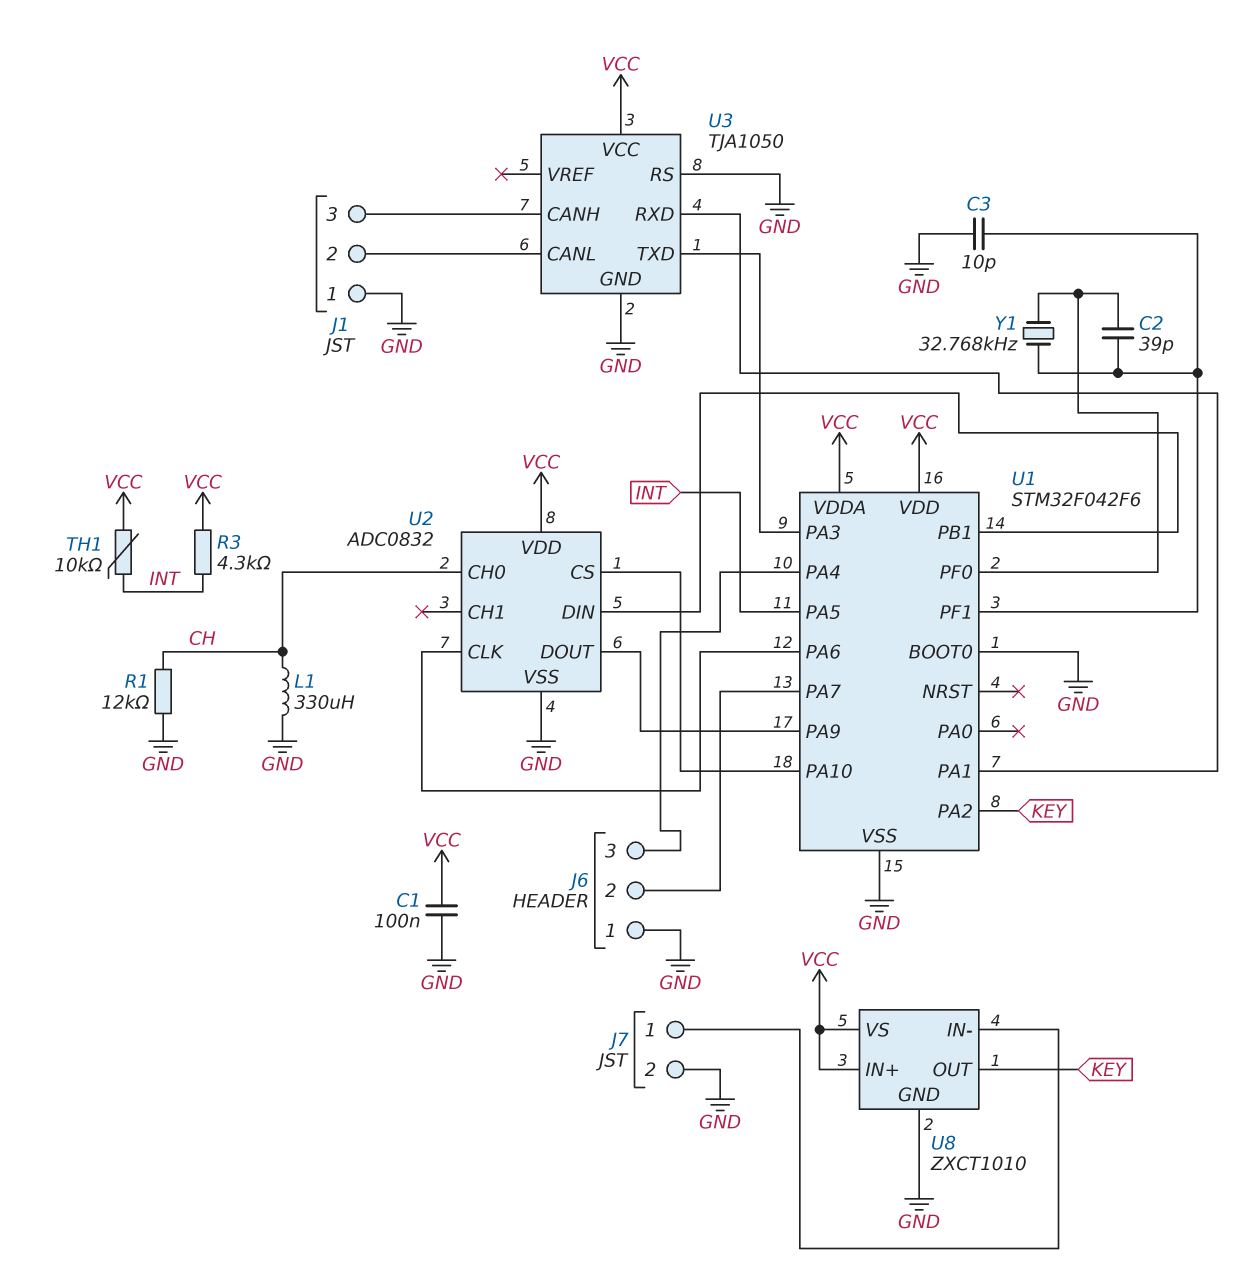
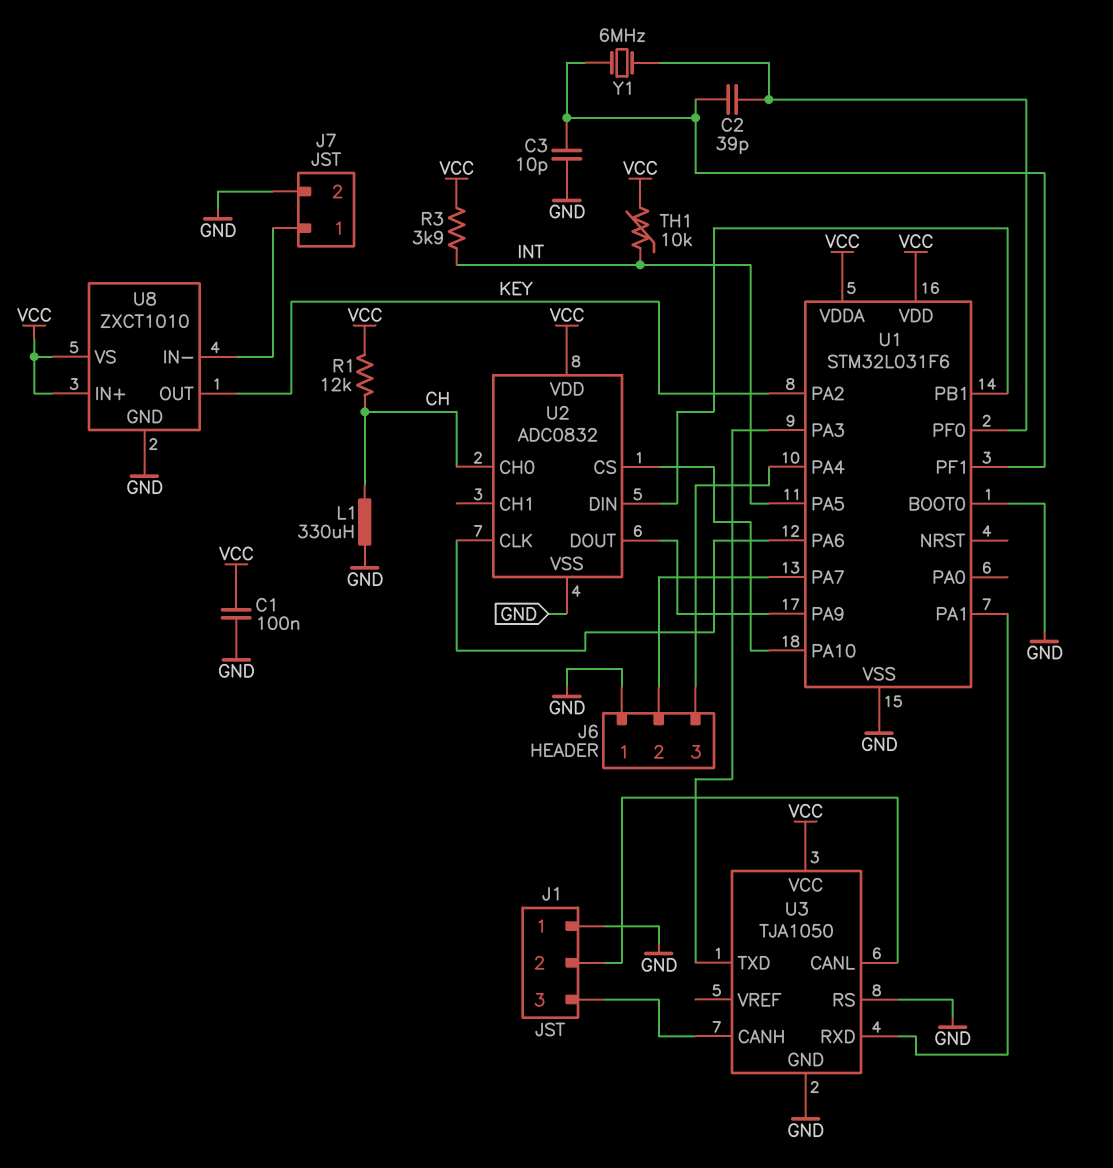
R1: 12k (CH, GND) -> 12k (CH, VCC)
R3: 4.3k (INT, VCC) -> 3.9k (INT, VCC)
U1: STM32F042F6 -> STM32L031F6
Y1: 32.768kHz (U1/PF0, U1/PF1) -> 6MHz (U1/PF0, U1/PF1)

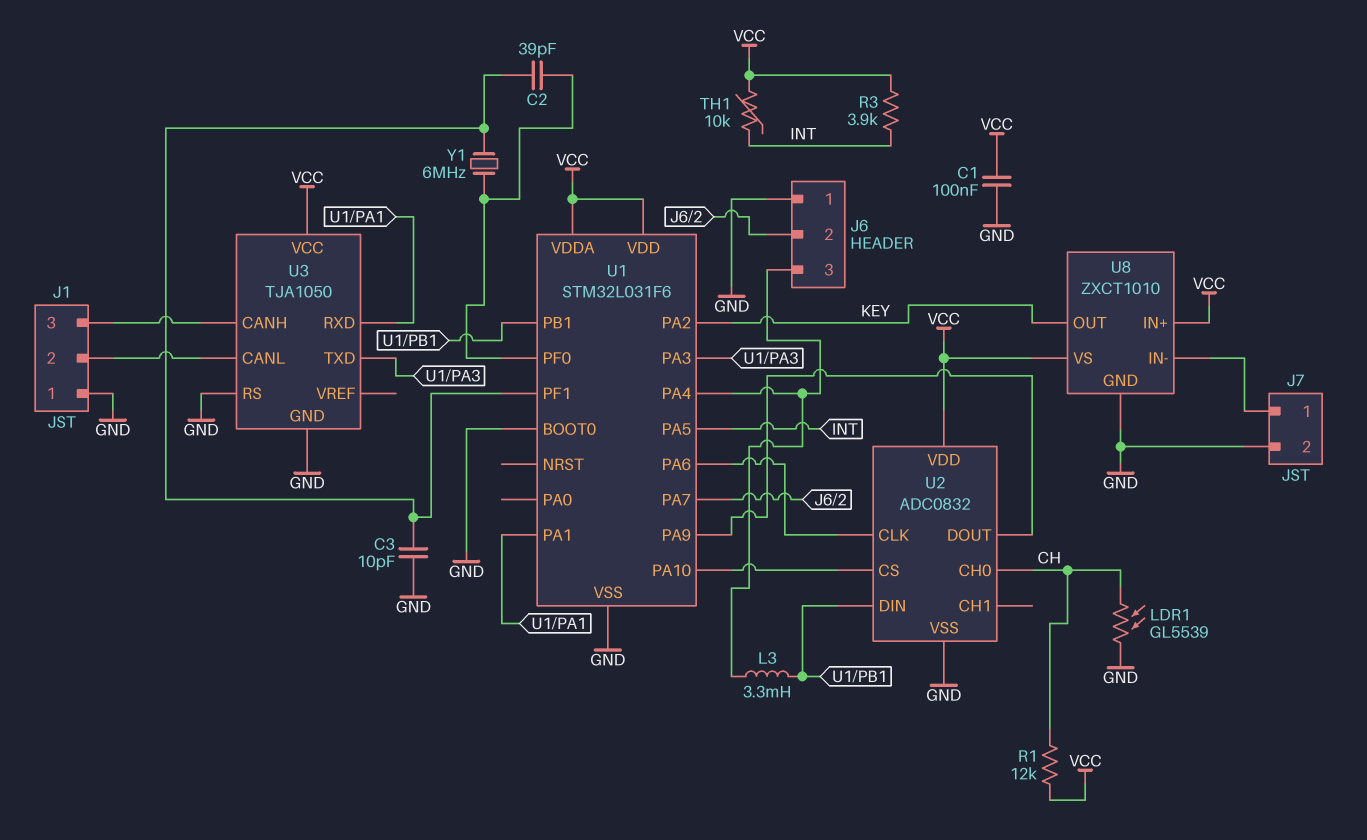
L1: 330uH (CH, GND) -> none
L3: none -> 3.3mH (J6/3, U1/PB1)
LDR1: none -> GL5539 (CH, GND)

